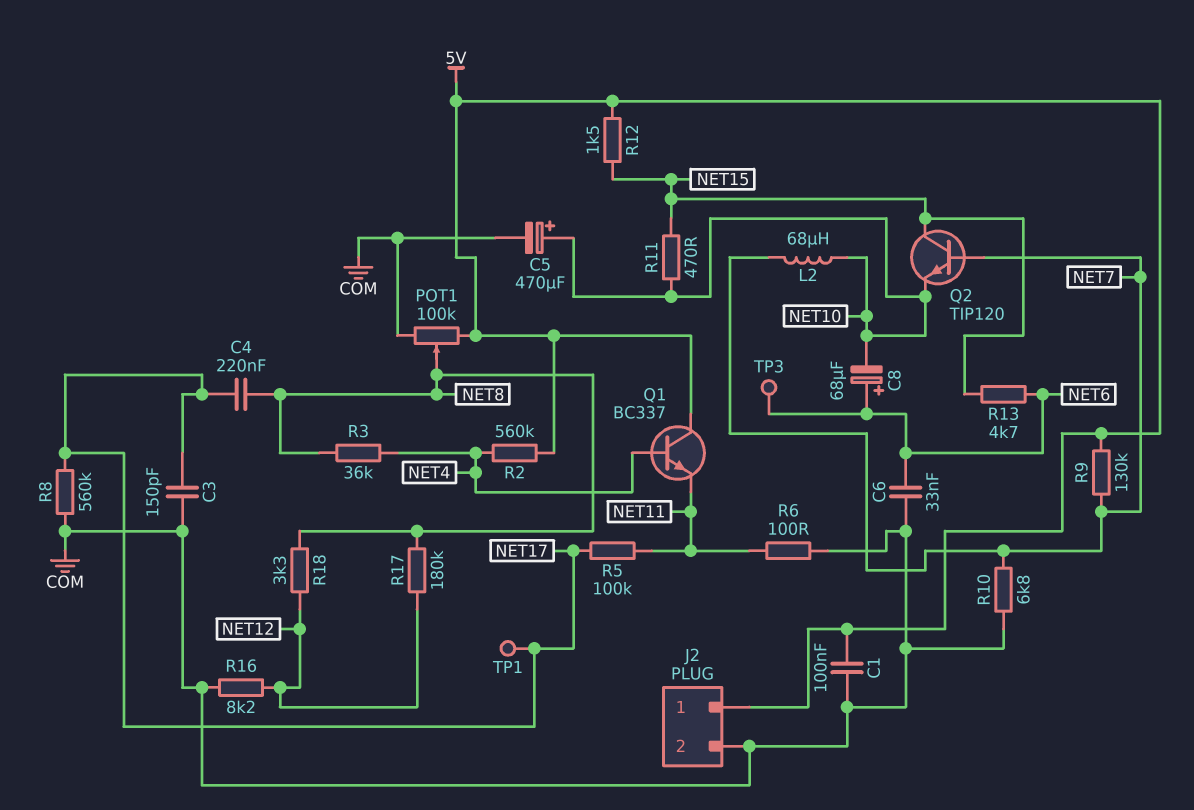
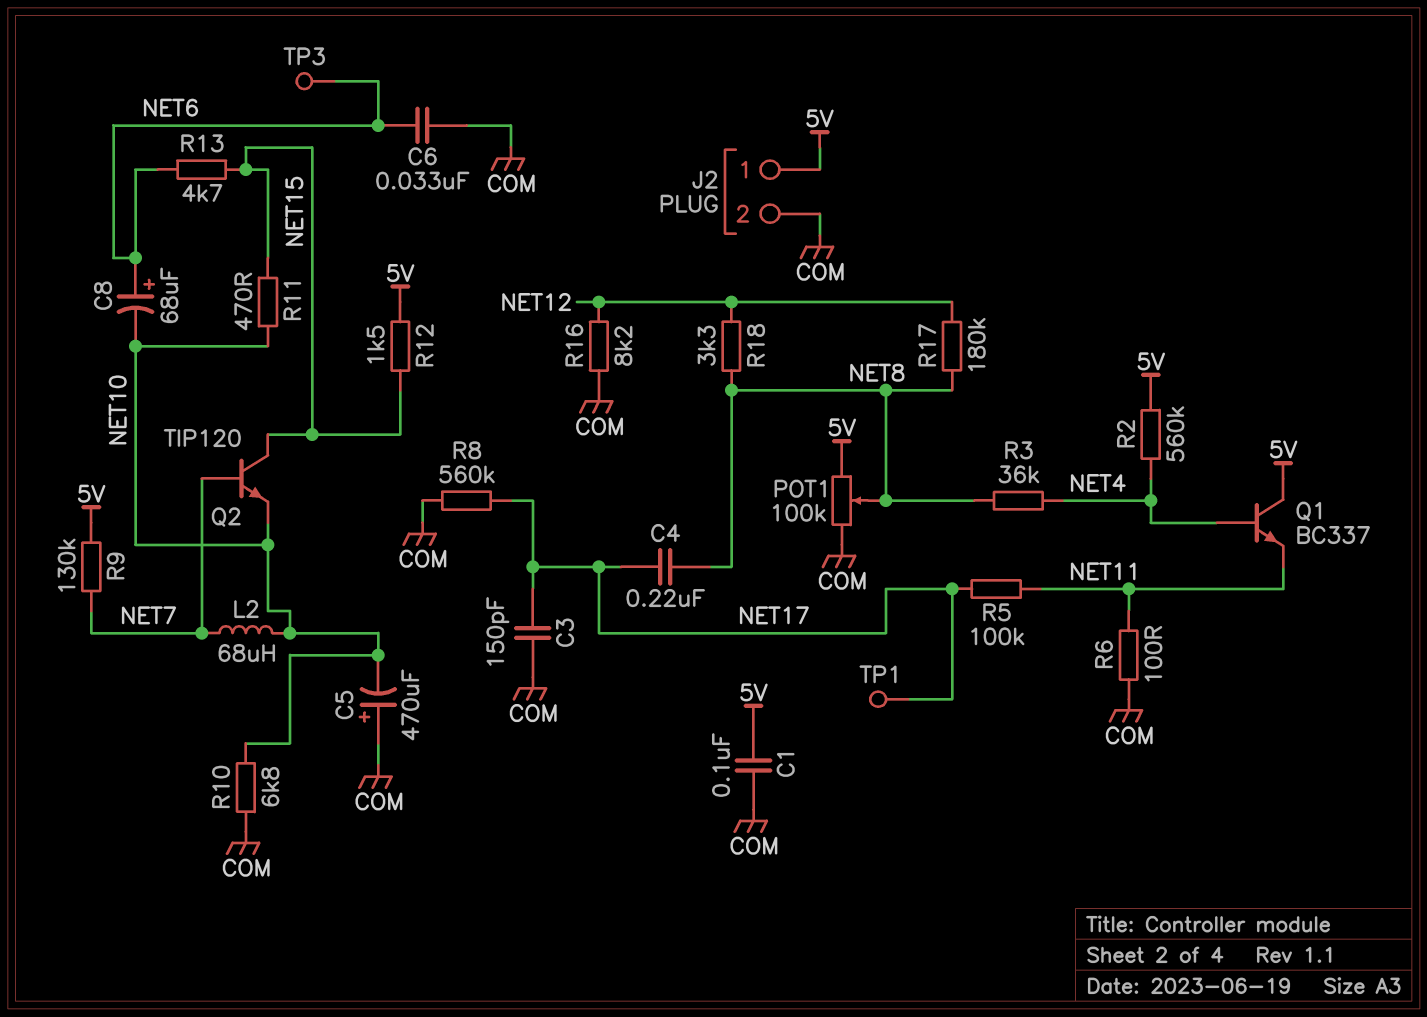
C5: 470uF (plus NET10, minus COM) -> 470uF (plus COM, minus NET10)
R10: 6.8k (COM, NET7) -> 6.8k (COM, NET10)

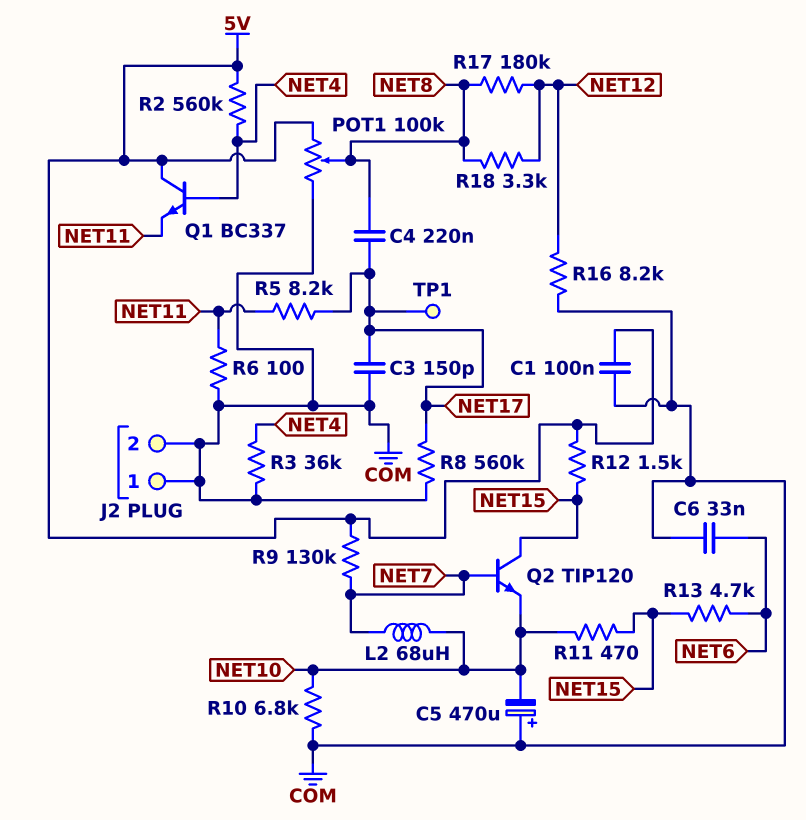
C8: 68uF (plus NET6, minus NET10) -> none
J2 pin 1: 5V -> COM
R3: 36k (NET4, NET8) -> 36k (COM, NET4)
R5: 100k (NET11, NET17) -> 8.2k (NET11, NET17)
TP3: test point (NET6) -> none

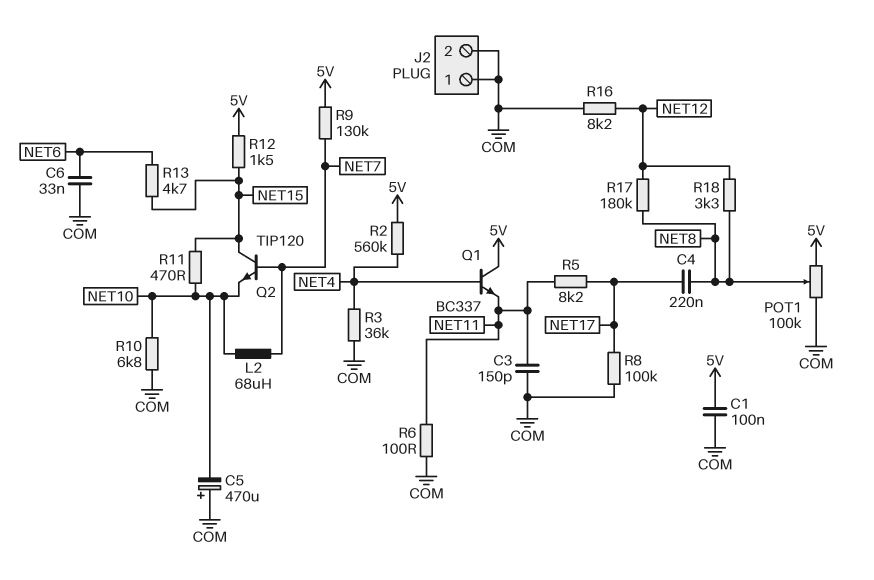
C3: 150pF (COM, NET17) -> 150pF (COM, NET11)
R8: 560k (COM, NET17) -> 100k (COM, NET17)
TP1: test point (NET17) -> none

